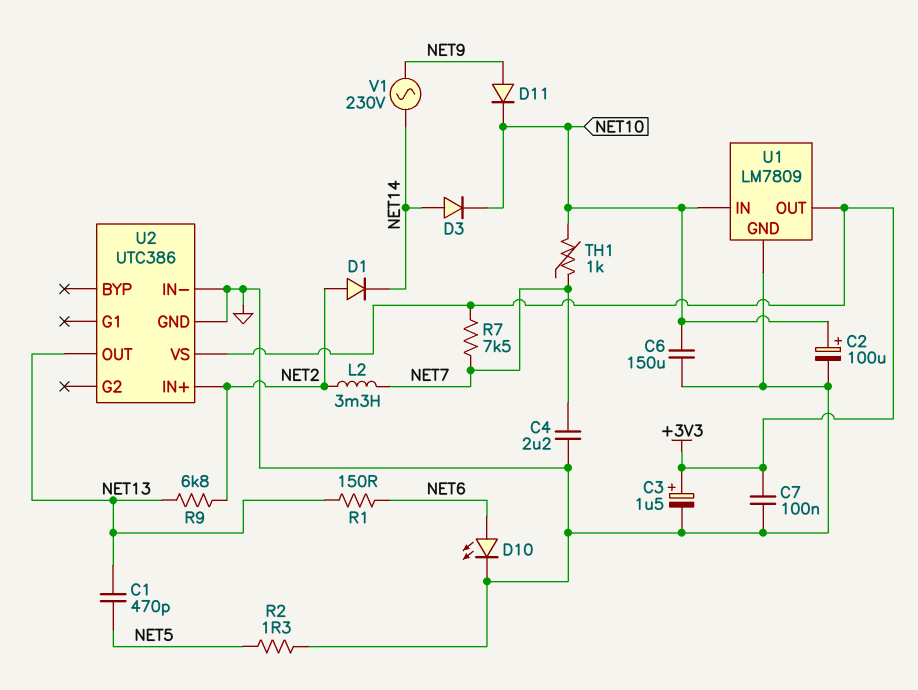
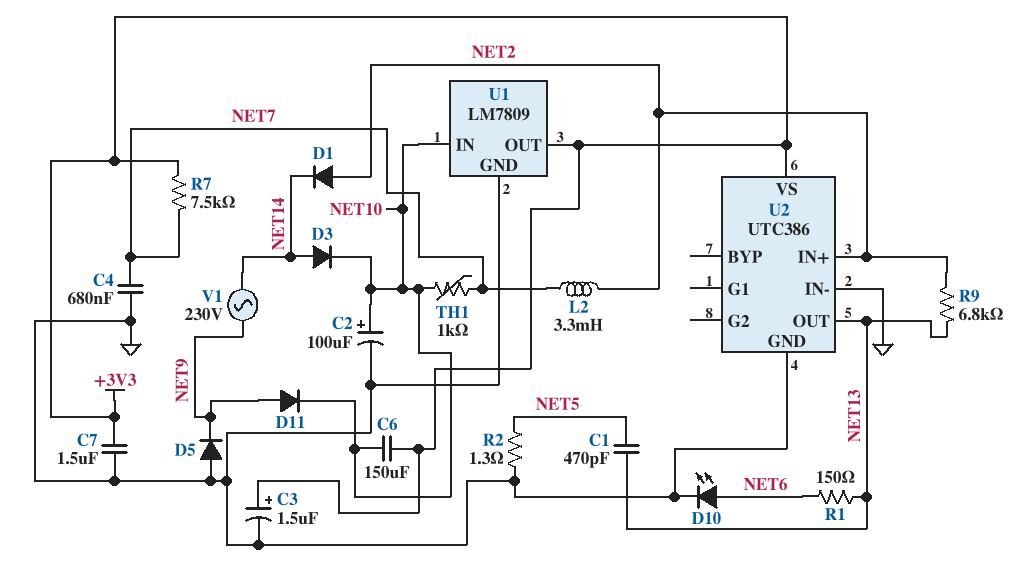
C4: 2.2uF (GND, NET7) -> 680nF (GND, NET7)
C6: 150uF (GND, NET10) -> 150uF (+3V3, NET10)
C7: 100nF (+3V3, GND) -> 1.5uF (+3V3, GND)
D5: none -> diode (A GND, K NET9)

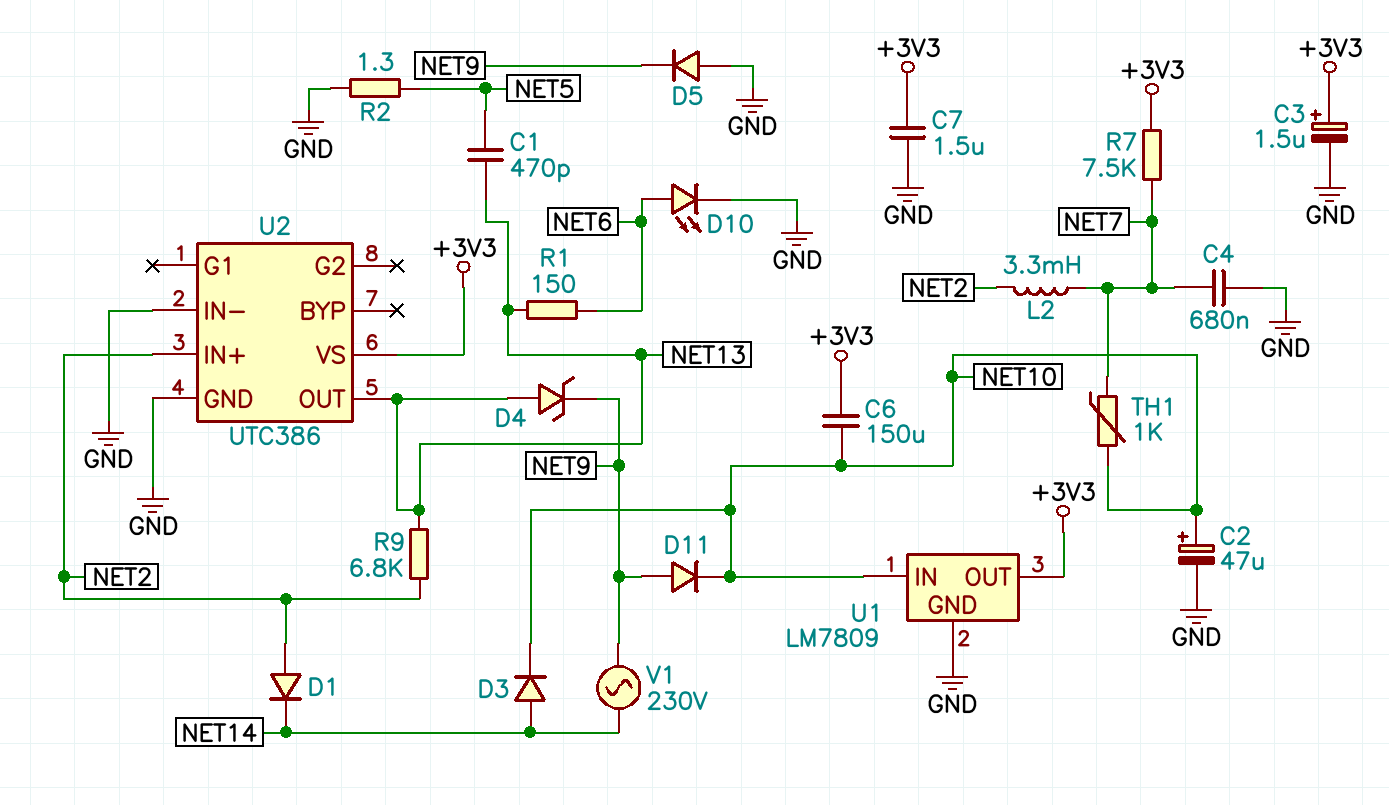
C2: 100uF (plus NET10, minus GND) -> 47uF (plus NET10, minus GND)
D4: none -> zener (A NET13, K NET9)

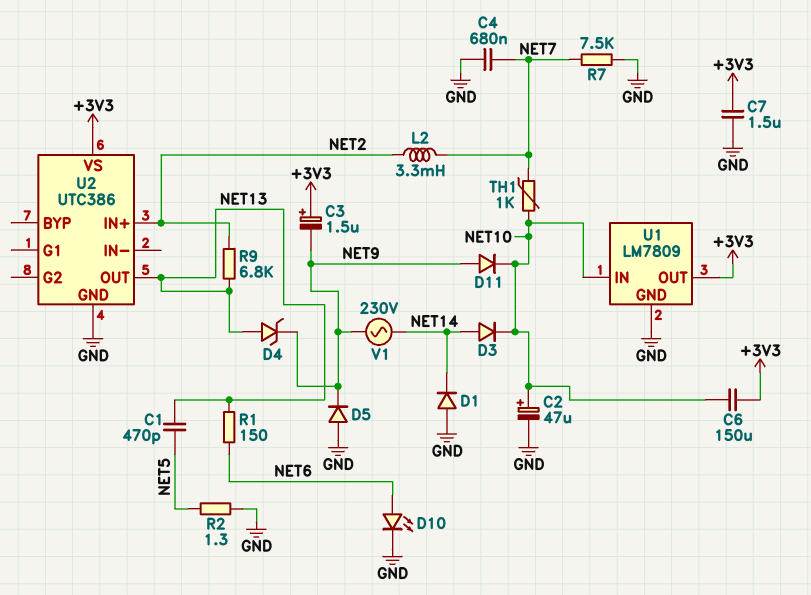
C3: 1.5uF (plus +3V3, minus GND) -> 1.5uF (plus +3V3, minus NET9)
D1: diode (A NET2, K NET14) -> diode (A GND, K NET14)
R7: 7.5k (+3V3, NET7) -> 7.5k (GND, NET7)
U2 pin IN-: GND -> none

